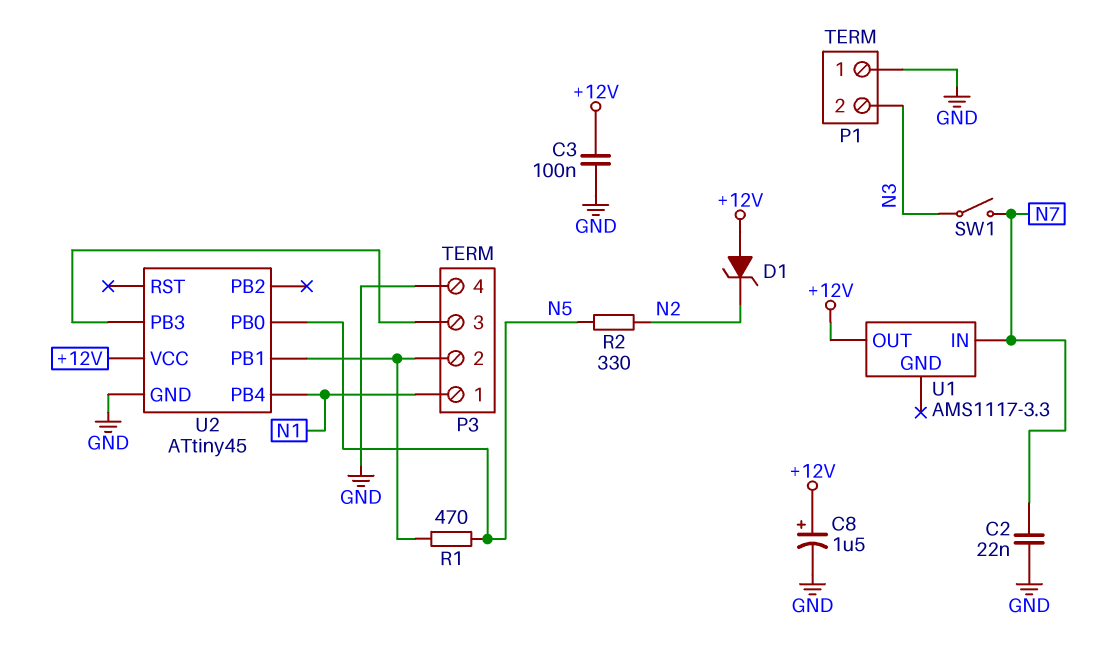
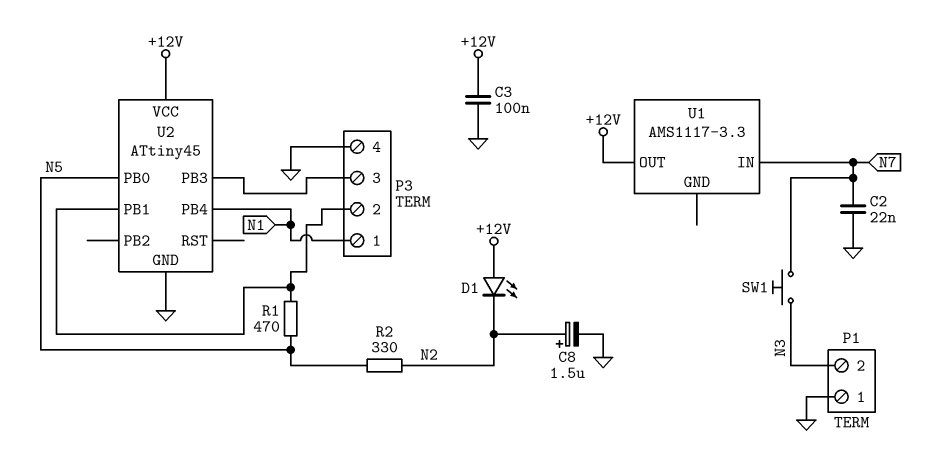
C8: 1.5uF (plus +12V, minus GND) -> 1.5uF (plus N2, minus GND)
D1: zener (A +12V, K N2) -> LED (A +12V, K N2)
SW1: switch (N3, N7) -> button (N3, N7)

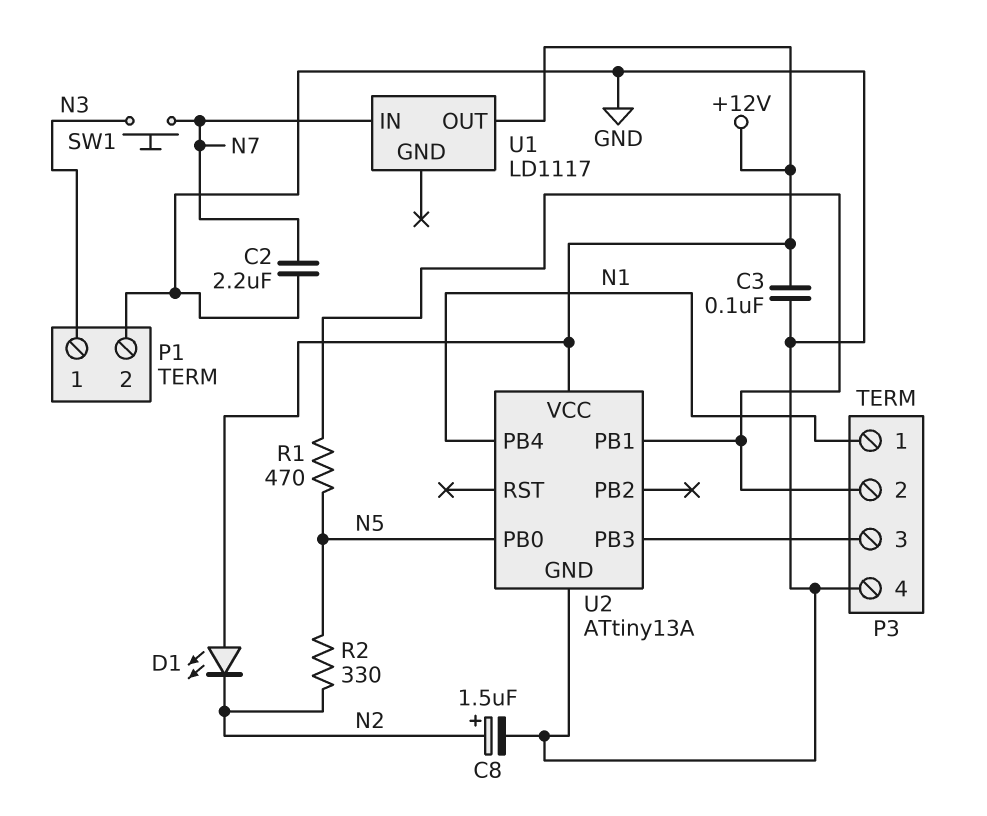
C2: 22nF (GND, N7) -> 2.2uF (GND, N7)
P1 pin 1: GND -> N3
P1 pin 2: N3 -> GND
U1: AMS1117-3.3 -> LD1117
U2: ATtiny45 -> ATtiny13A

